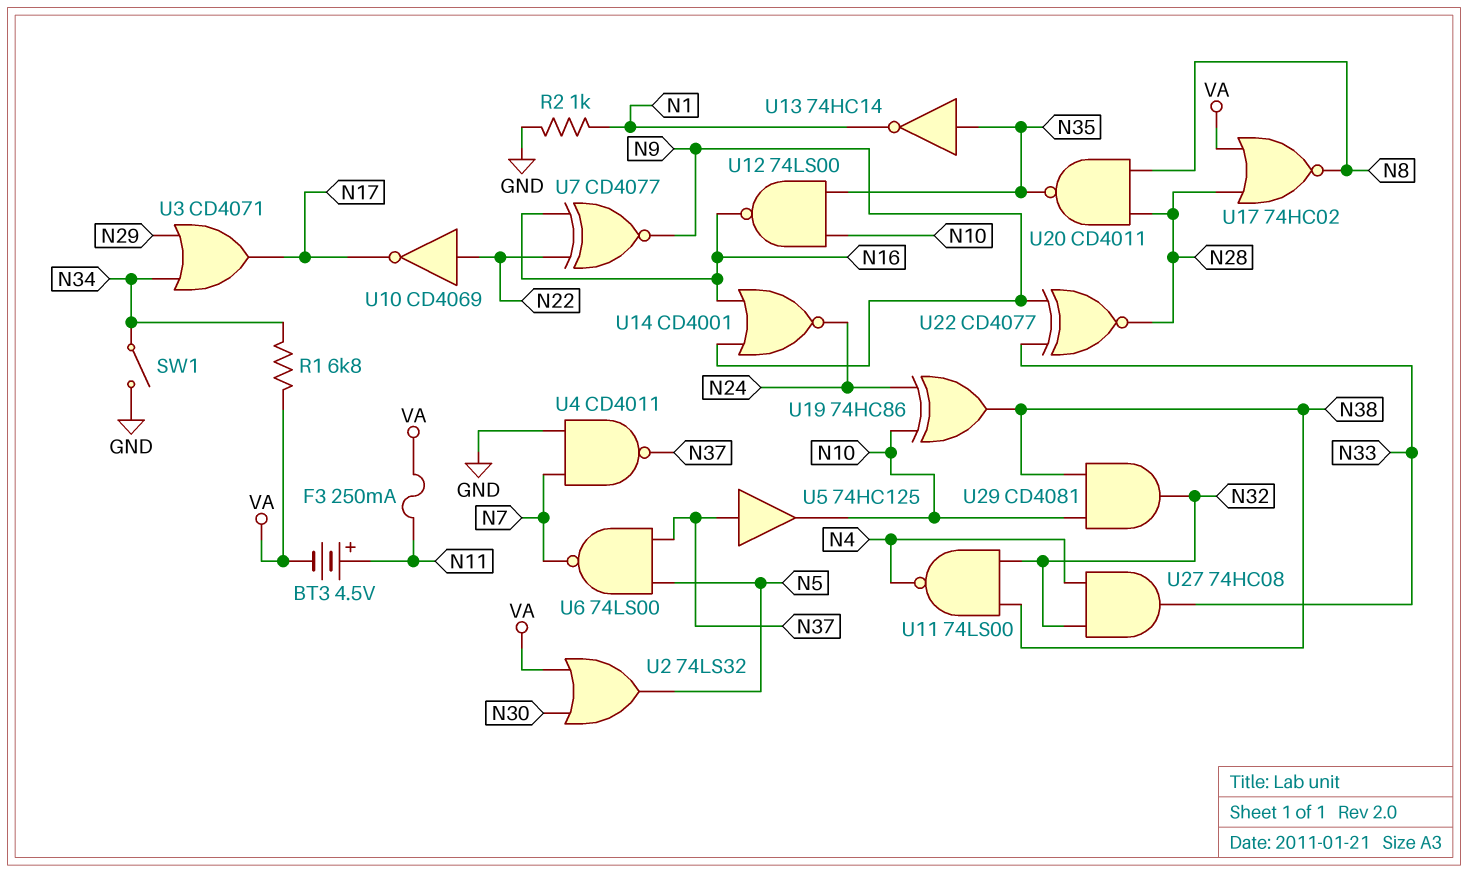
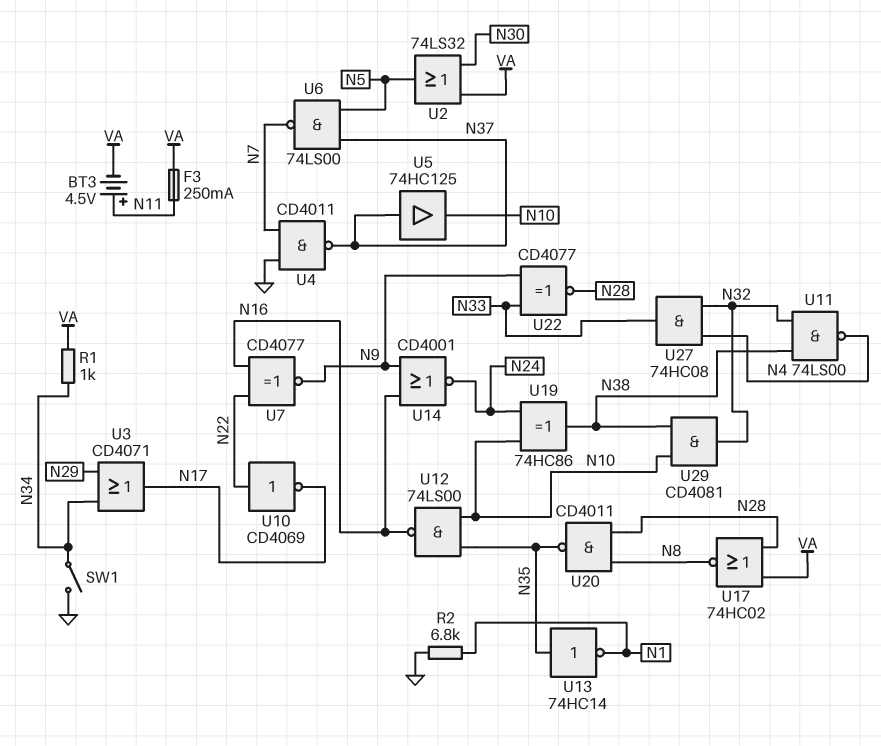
R1: 6.8k (N34, VA) -> 1k (N34, VA)
R2: 1k (GND, N1) -> 6.8k (GND, N1)

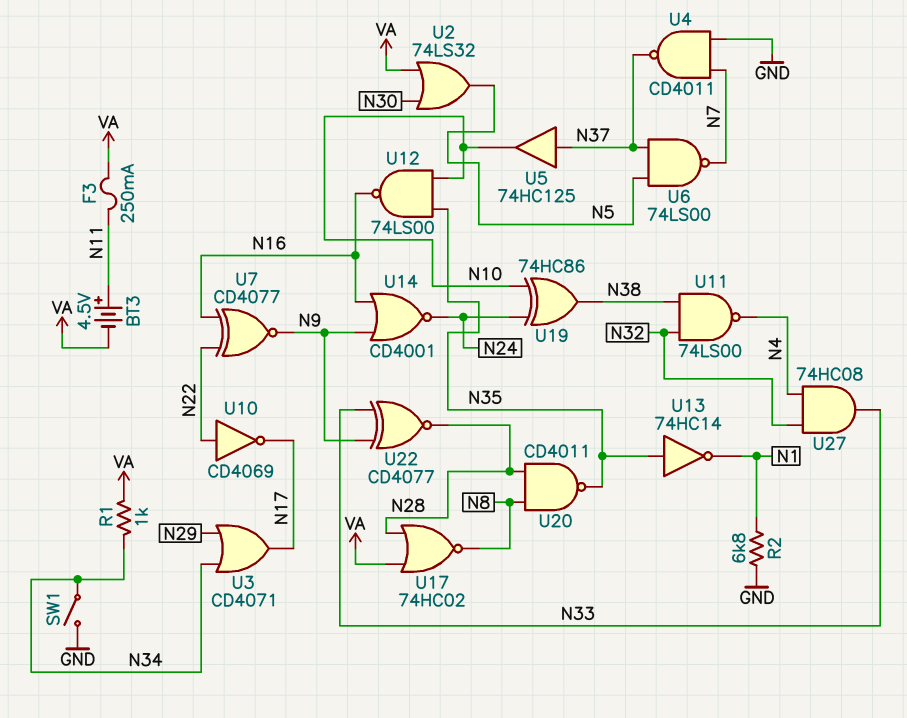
U29: AND CD4081 (in N10, in N38, out N32) -> none

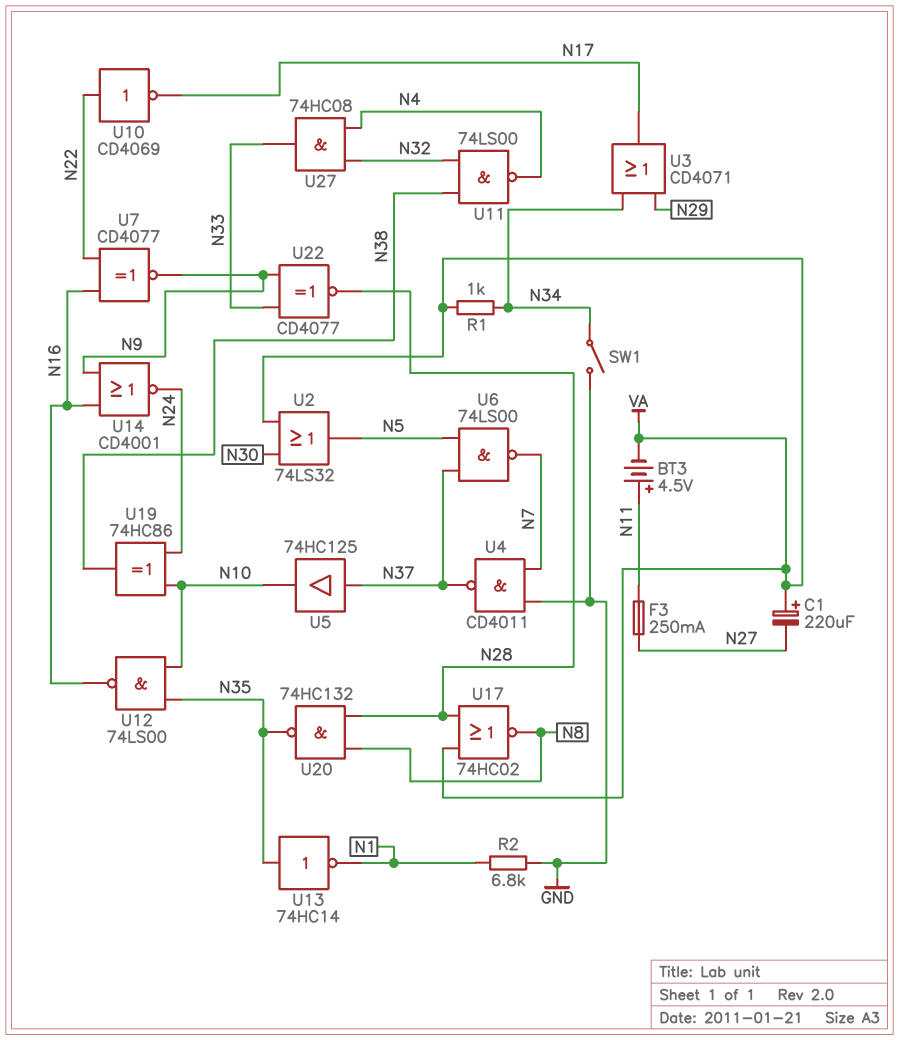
C1: none -> 220uF (plus VA, minus N27)
F3: 250mA (N11, VA) -> 250mA (N11, N27)
U20: NAND CD4011 (in N8, in N28, out N35) -> NAND 74HC132 (in N8, in N28, out N35)

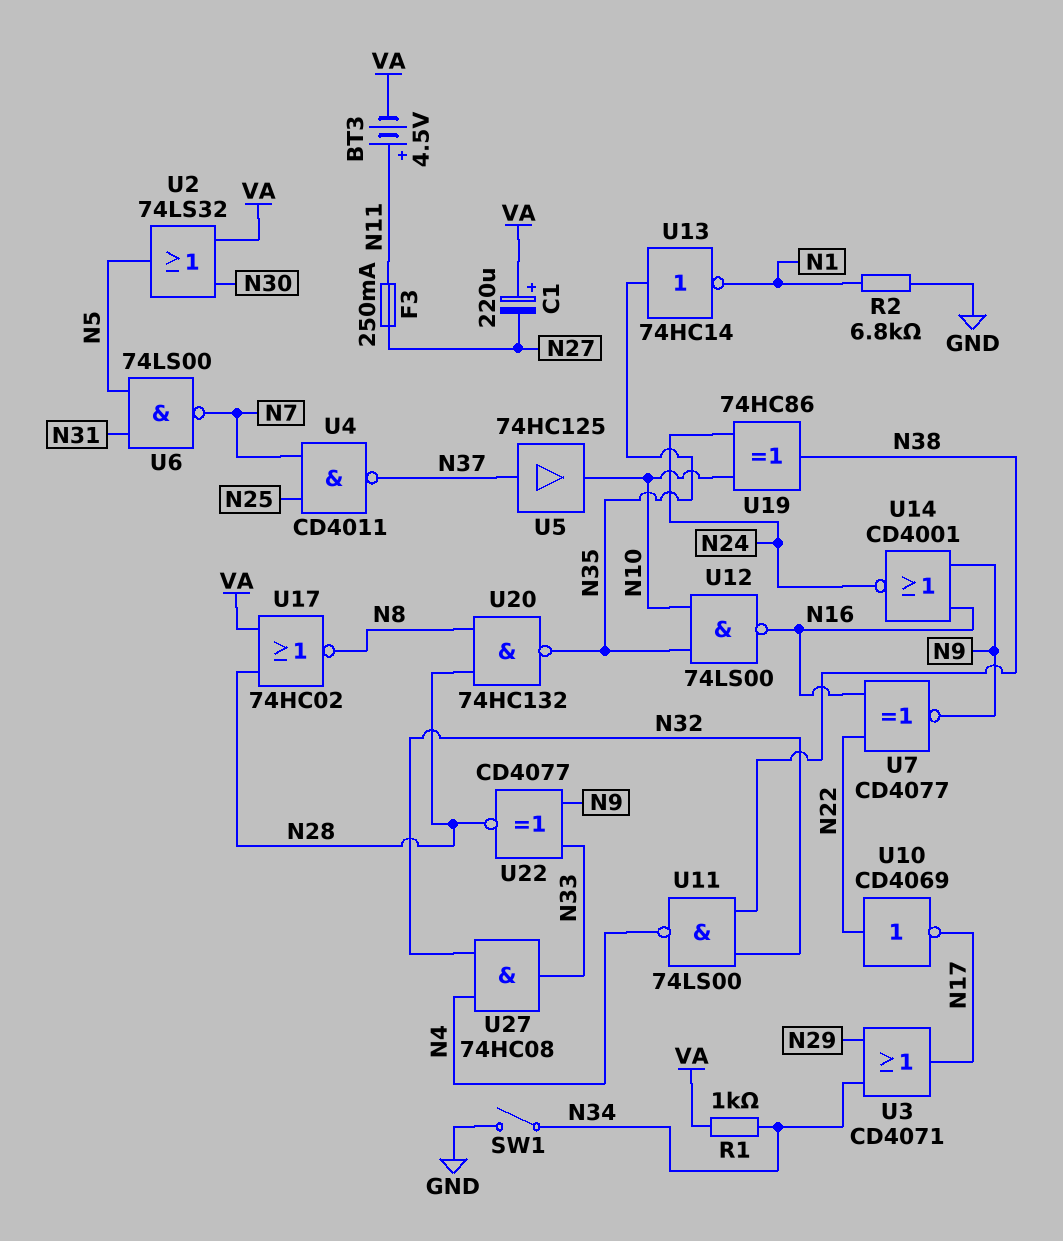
U4: NAND CD4011 (in GND, in N7, out N37) -> NAND CD4011 (in N7, in N25, out N37)
U6: NAND 74LS00 (in N5, in N37, out N7) -> NAND 74LS00 (in N5, in N31, out N7)

